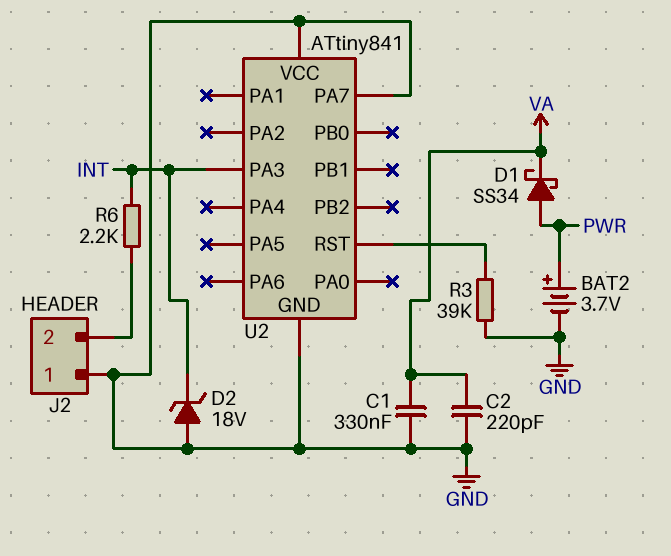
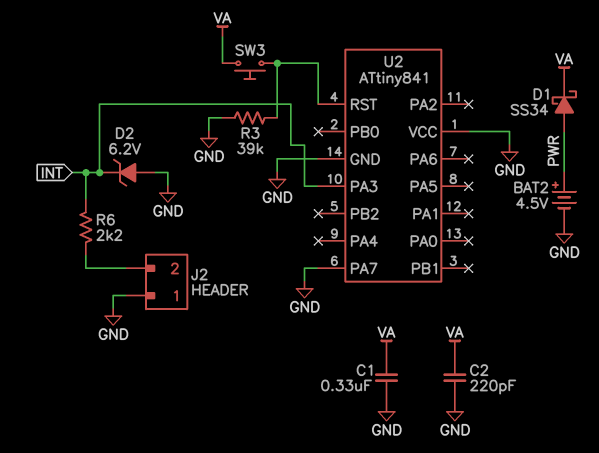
BAT2: 3.7V (plus PWR, minus GND) -> 4.5V (plus PWR, minus GND)
D2: zener 18V (A GND, K INT) -> zener 6.2V (A GND, K INT)
SW3: none -> button (U2/RST, VA)

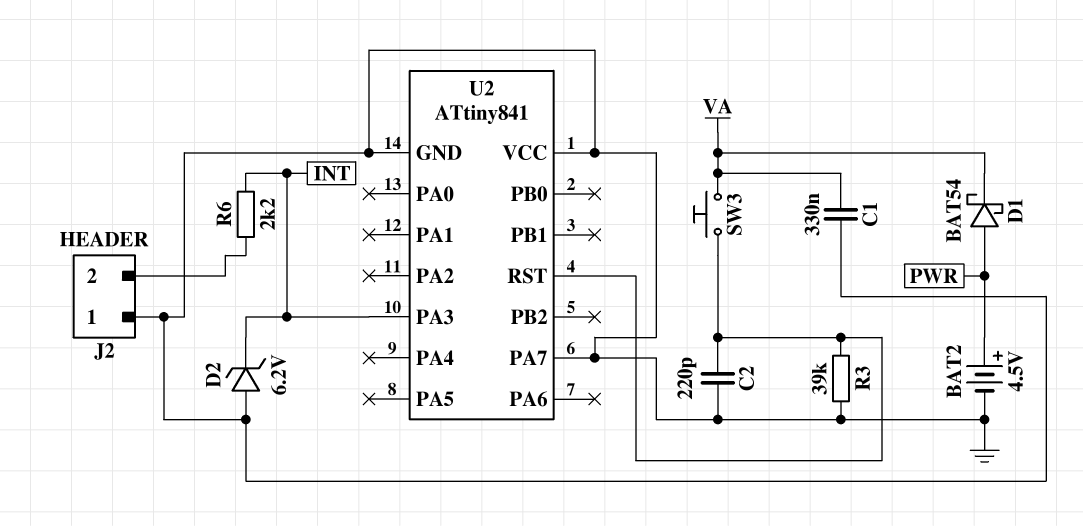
C2: 220pF (GND, VA) -> 220pF (GND, U2/RST)
D1: schottky SS34 (A PWR, K VA) -> schottky BAT54 (A PWR, K VA)

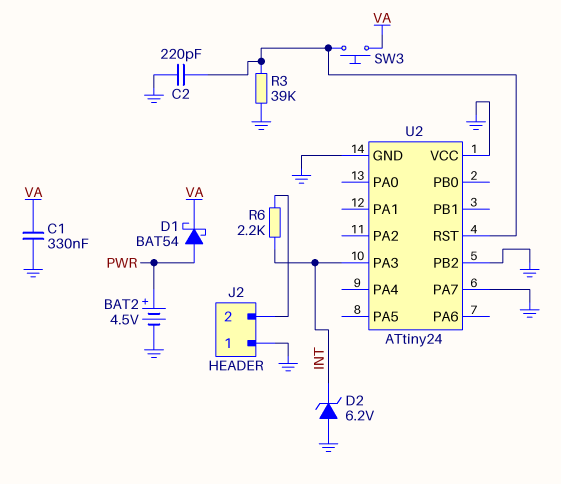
U2: ATtiny841 -> ATtiny24
U2 pin PB2: none -> GND

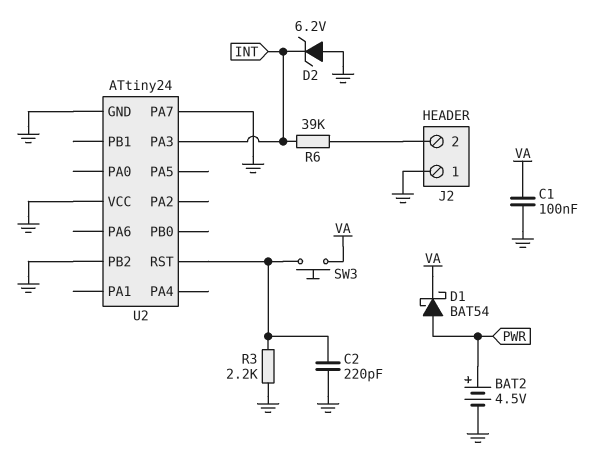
C1: 330nF (GND, VA) -> 100nF (GND, VA)
R3: 39k (GND, U2/RST) -> 2.2k (GND, U2/RST)
R6: 2.2k (INT, J2/2) -> 39k (INT, J2/2)

